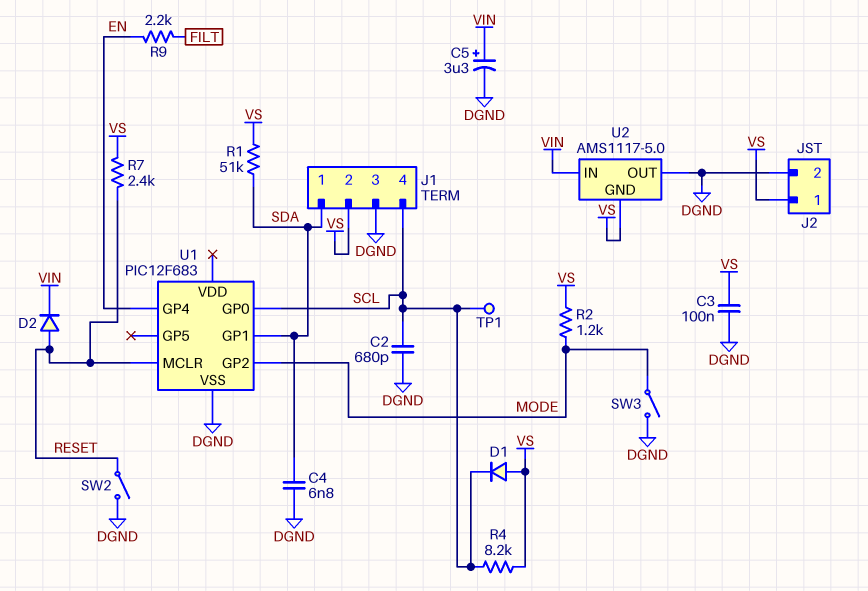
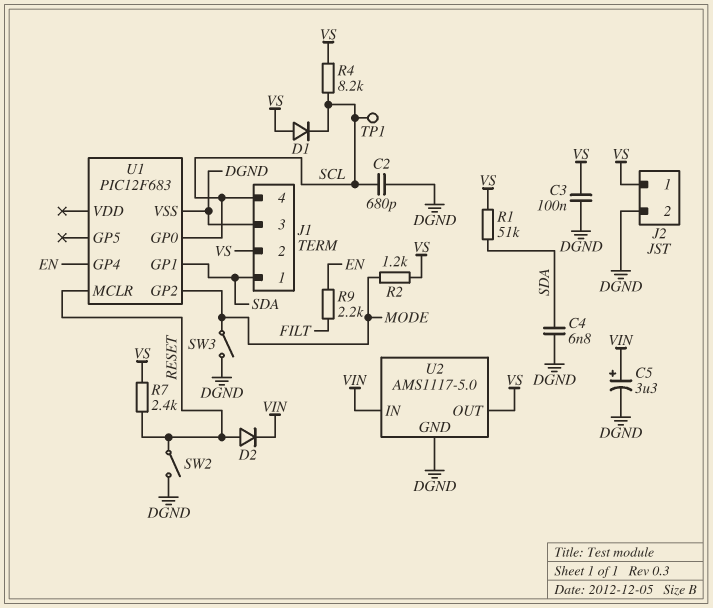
U2 pin GND: VS -> DGND
U2 pin OUT: DGND -> VS

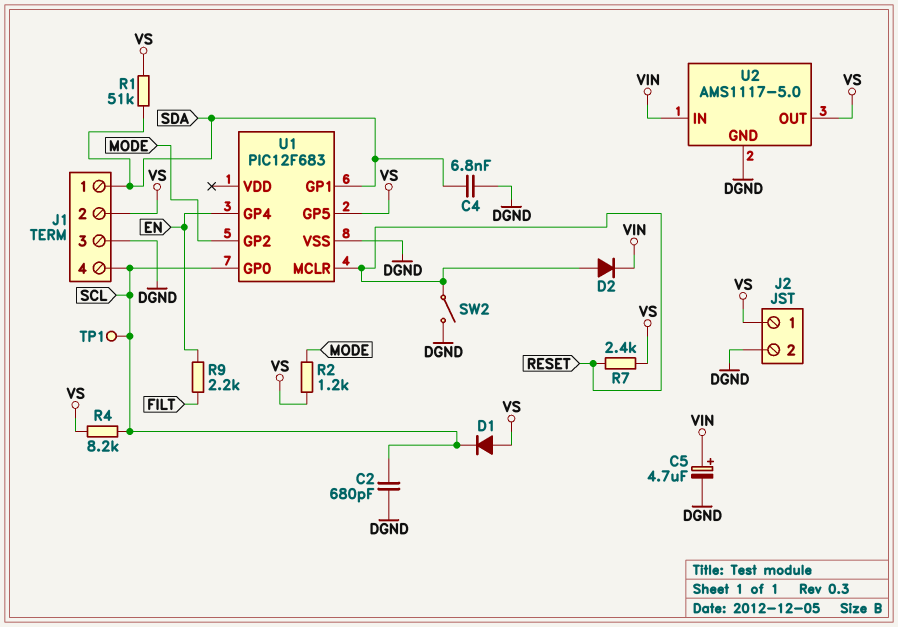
C3: 100nF (DGND, VS) -> none
C5: 3.3uF (plus VIN, minus DGND) -> 4.7uF (plus VIN, minus DGND)
SW3: switch (DGND, MODE) -> none
U1 pin GP5: none -> VS

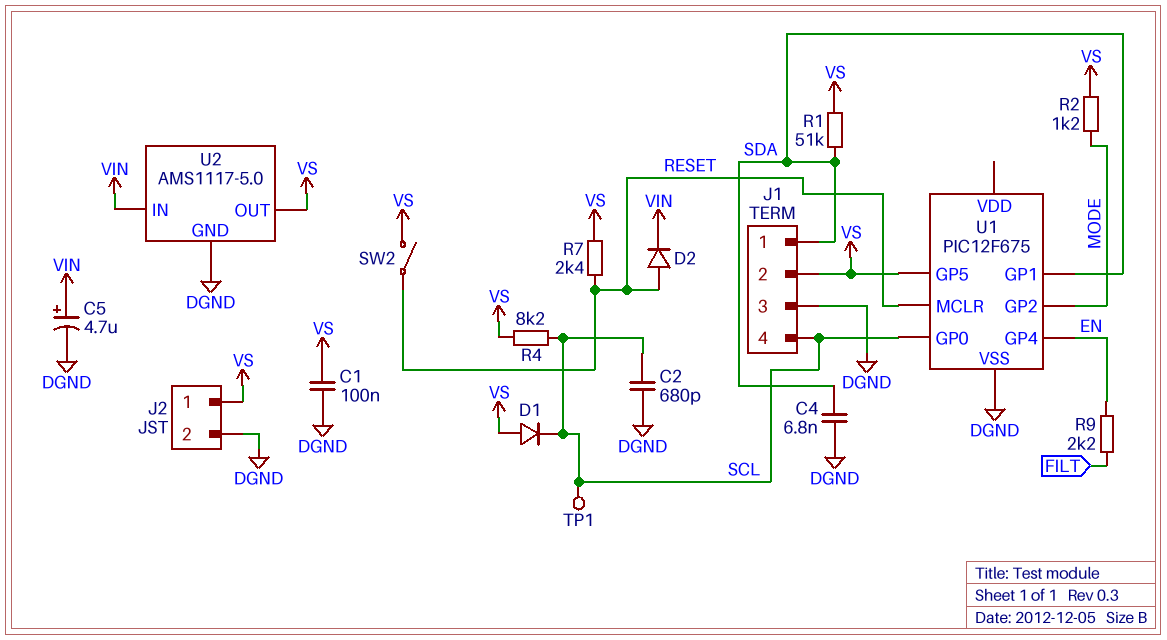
C1: none -> 100nF (DGND, VS)
SW2: switch (DGND, RESET) -> switch (RESET, VS)
U1: PIC12F683 -> PIC12F675

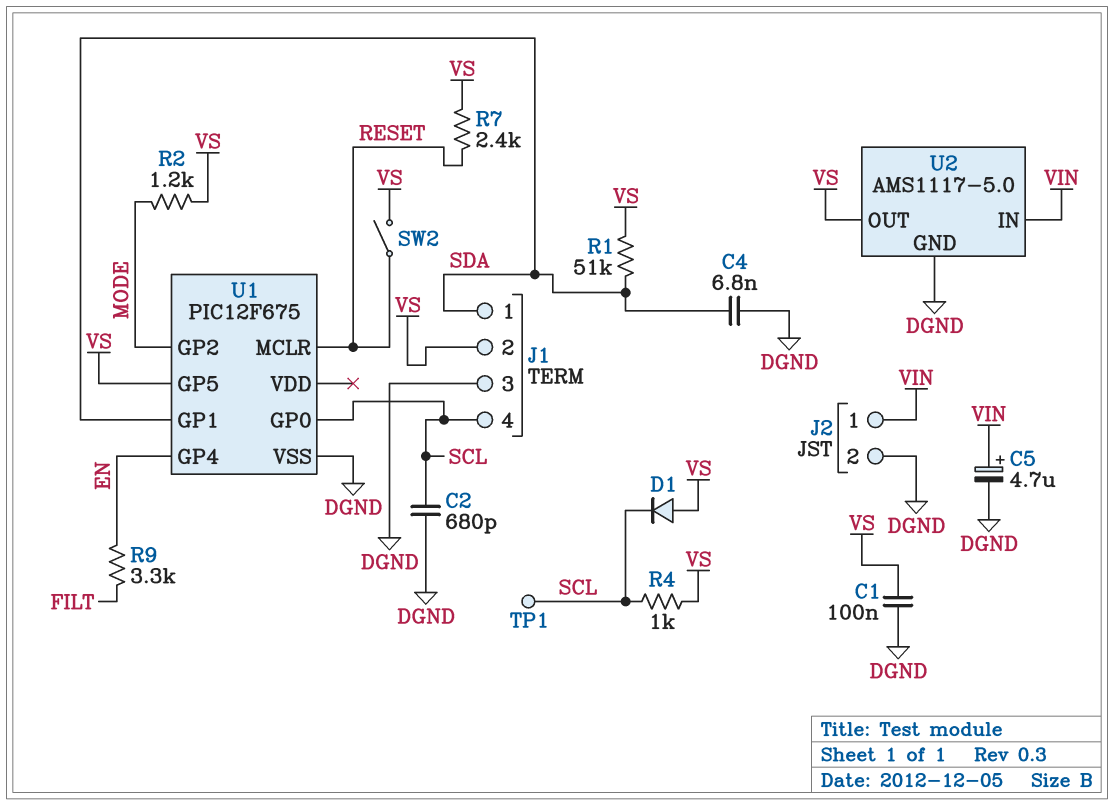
D2: diode (A RESET, K VIN) -> none
J2 pin 1: VS -> VIN
R4: 8.2k (SCL, VS) -> 1k (SCL, VS)
R9: 2.2k (EN, FILT) -> 3.3k (EN, FILT)

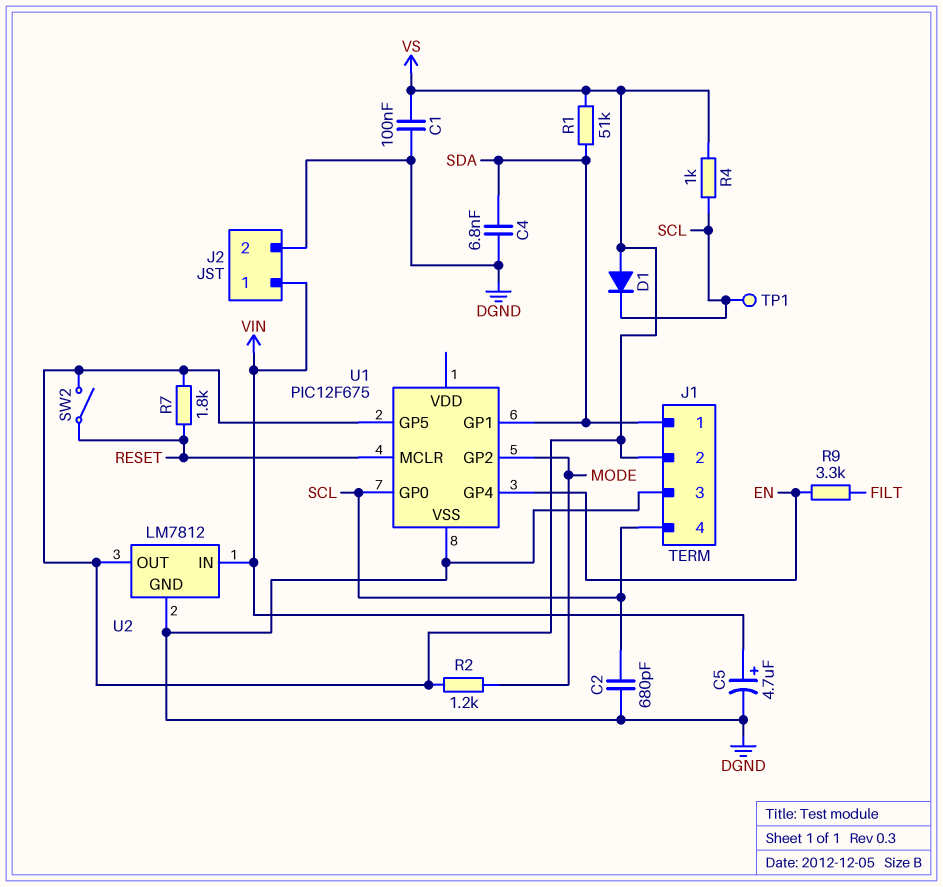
R7: 2.4k (RESET, VS) -> 1.8k (RESET, VS)
U2: AMS1117-5.0 -> LM7812

